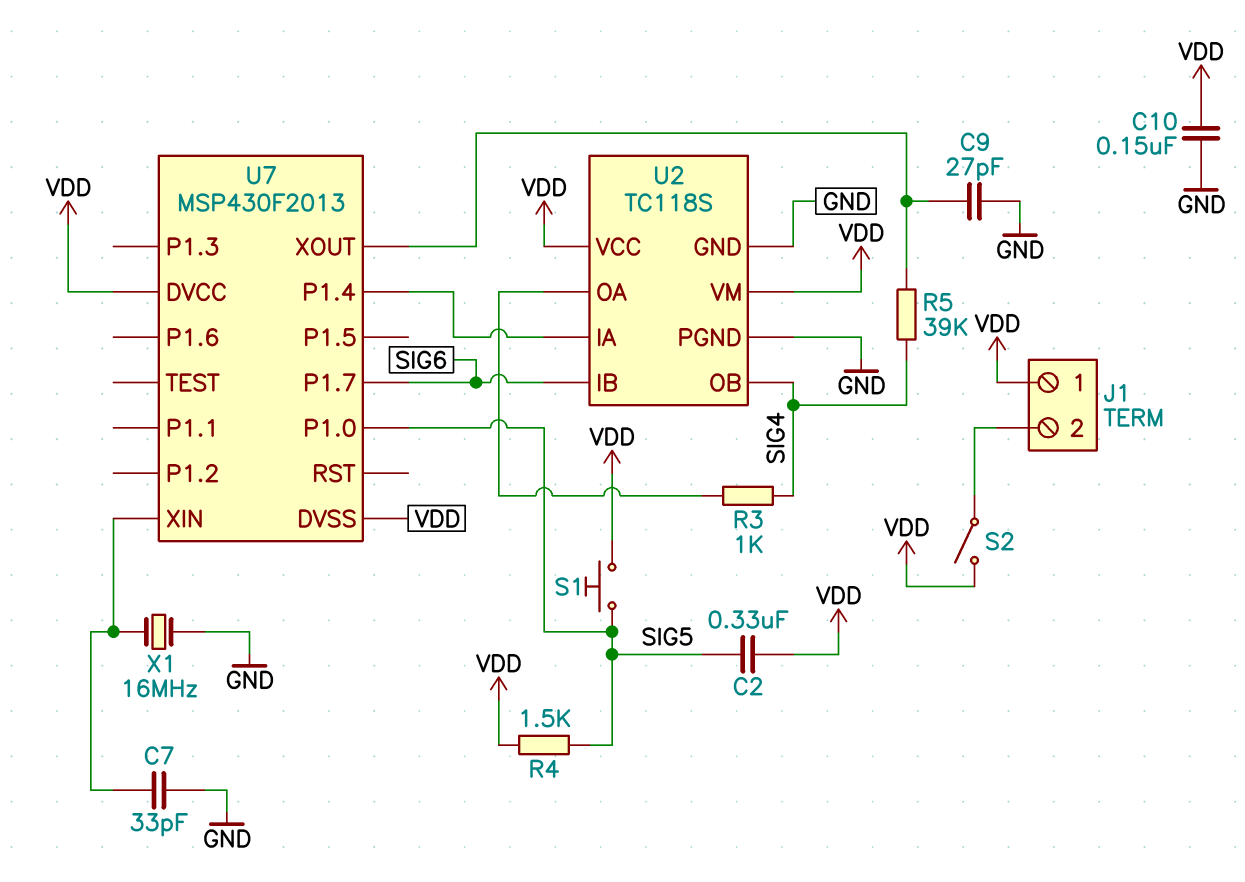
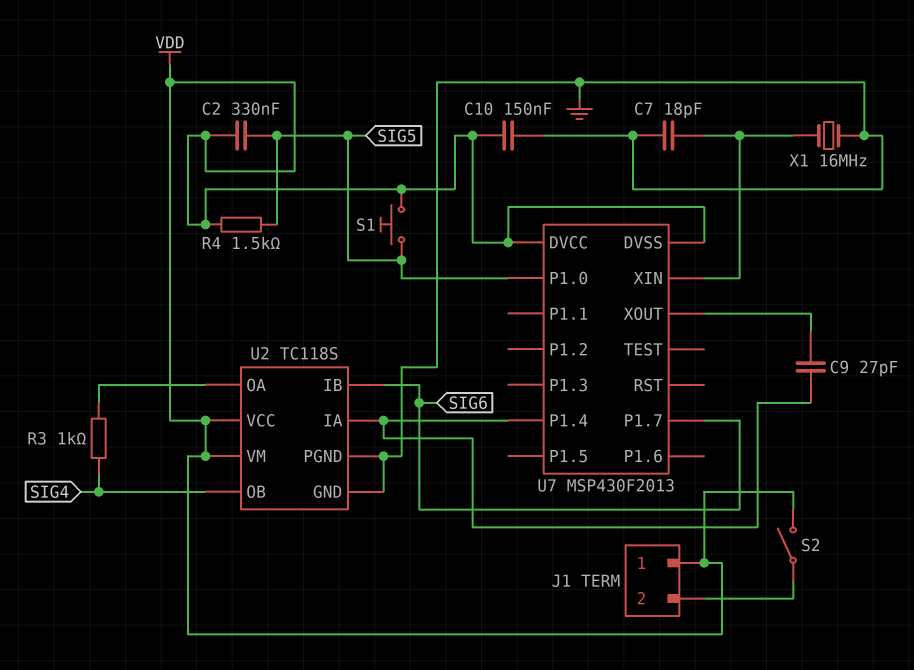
C7: 33pF (GND, U7/XIN) -> 18pF (GND, U7/XIN)
C9: 27pF (GND, U7/XOUT) -> 27pF (U2/IA, U7/XOUT)
R5: 39k (SIG4, U7/XOUT) -> none

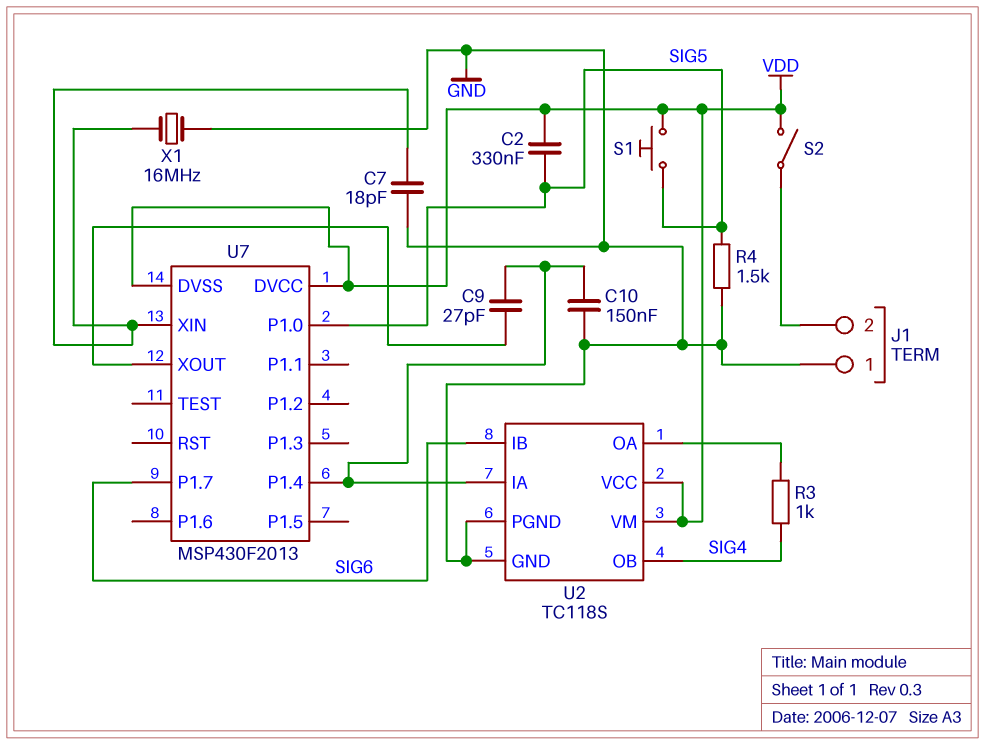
C10: 150nF (GND, VDD) -> 150nF (GND, U2/IA)
J1 pin 1: VDD -> GND
R4: 1.5k (SIG5, VDD) -> 1.5k (GND, SIG5)

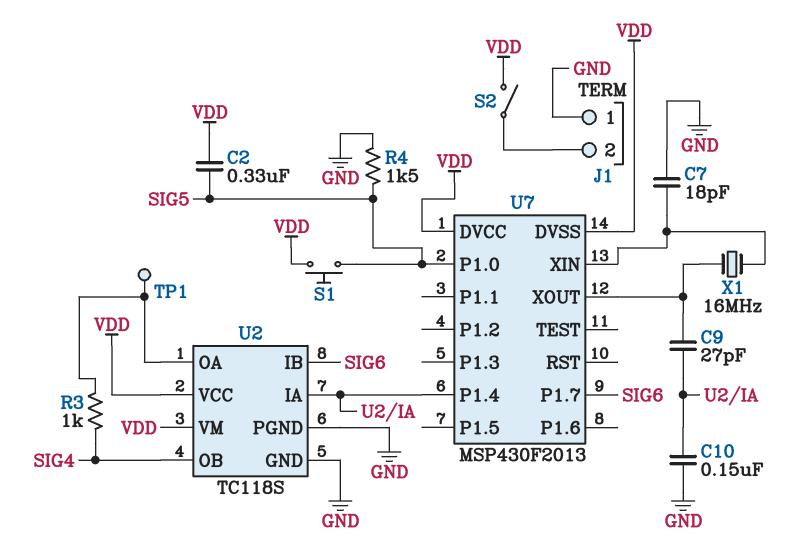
TP1: none -> test point (U2/OA)
X1: 16MHz (GND, U7/XIN) -> 16MHz (U7/XIN, U7/XOUT)

